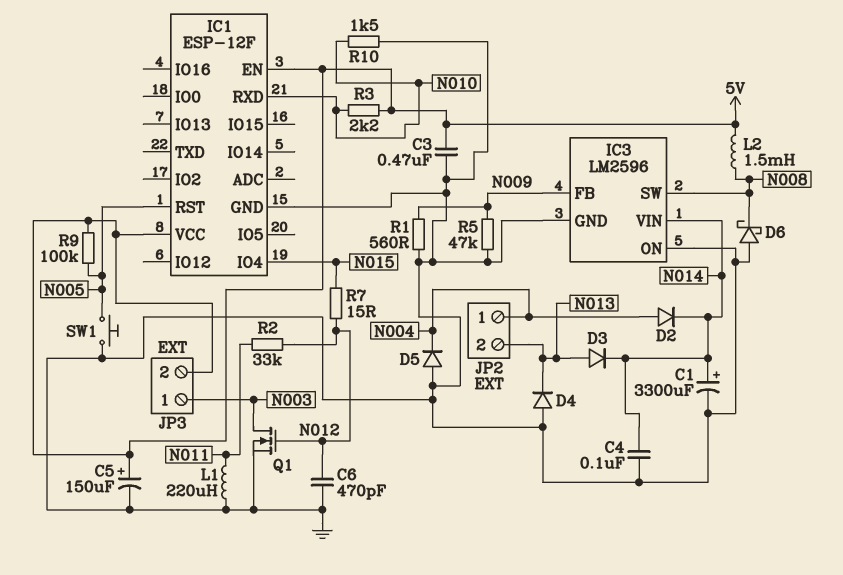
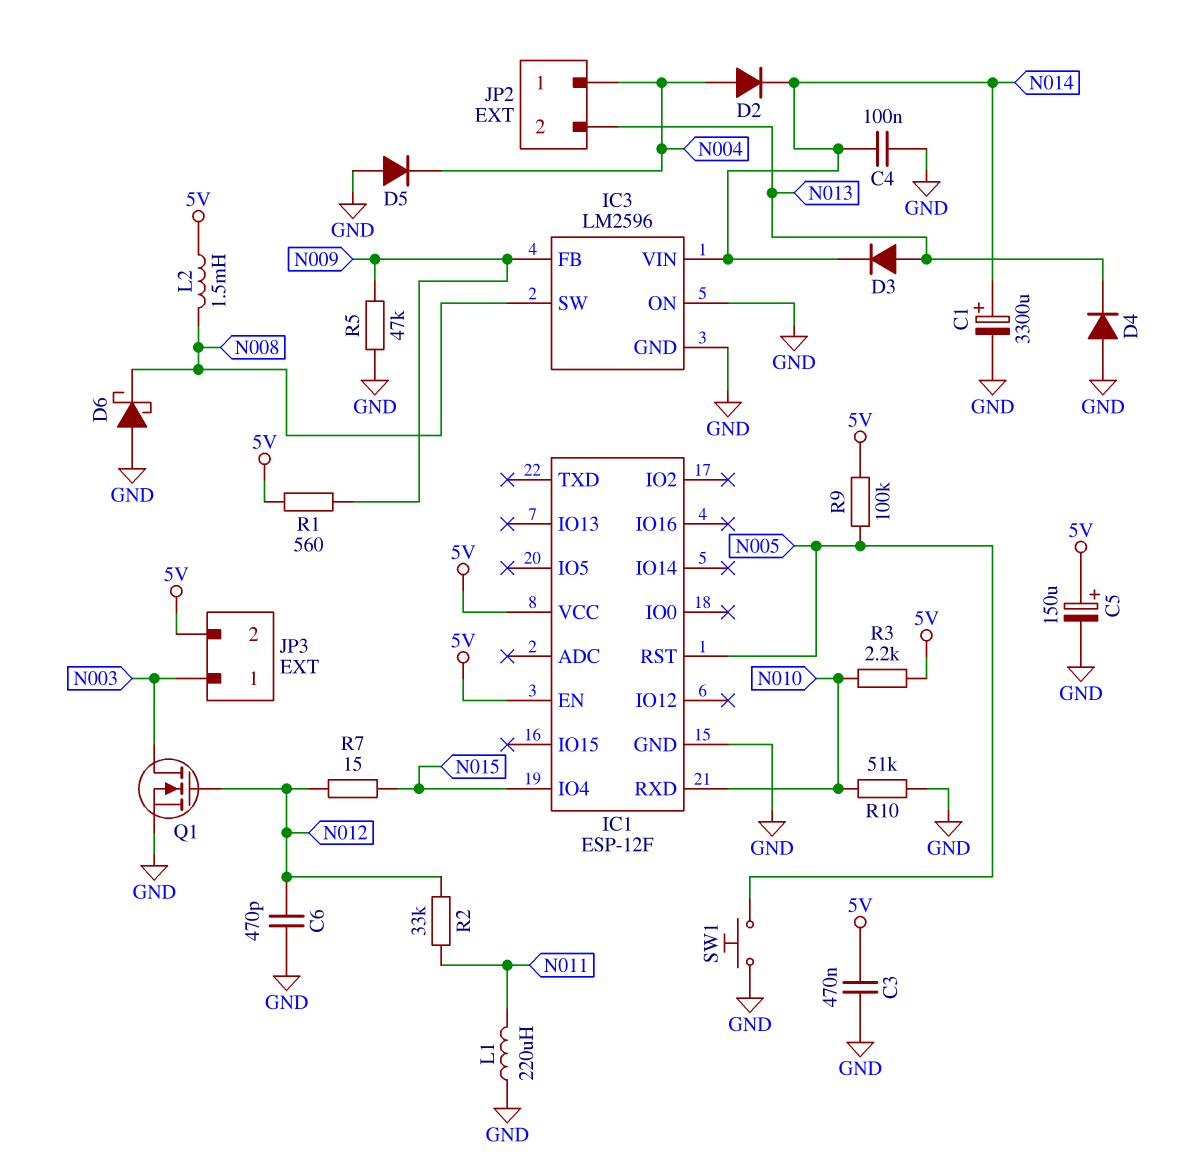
R1: 560 (GND, N009) -> 560 (5V, N009)
R10: 1.5k (GND, N010) -> 51k (GND, N010)

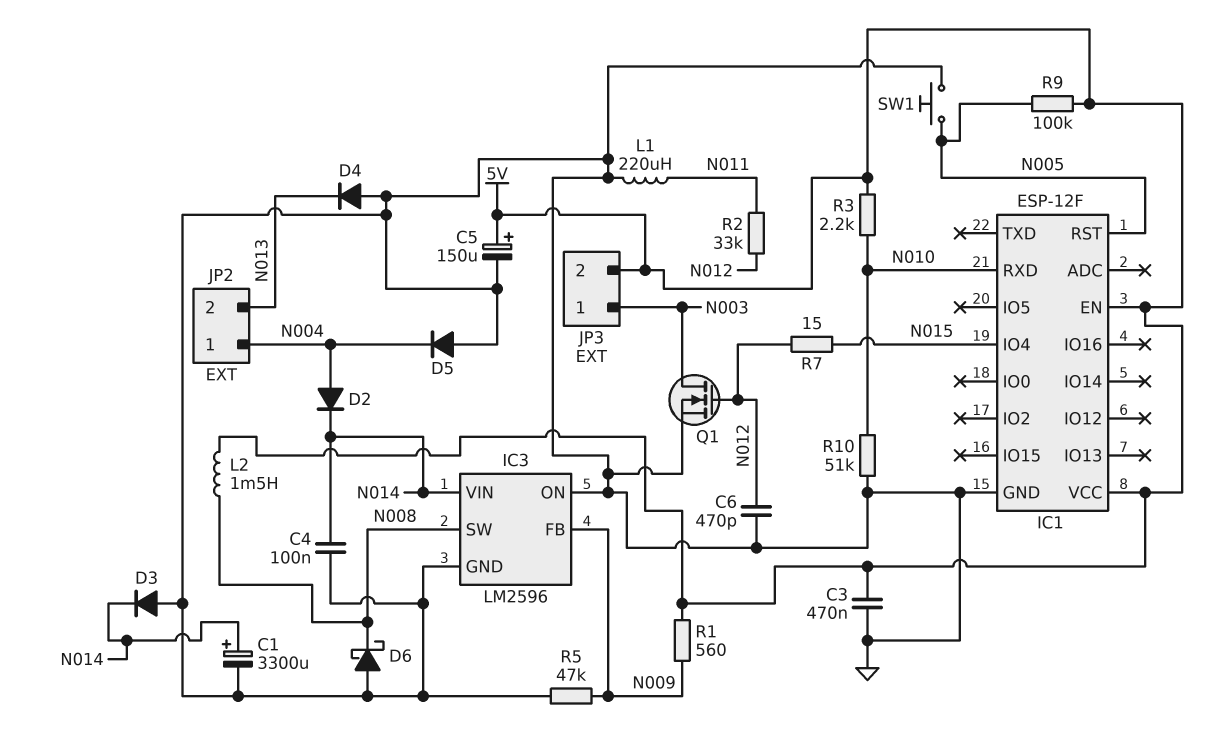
D3: diode (A N013, K N014) -> diode (A GND, K N014)

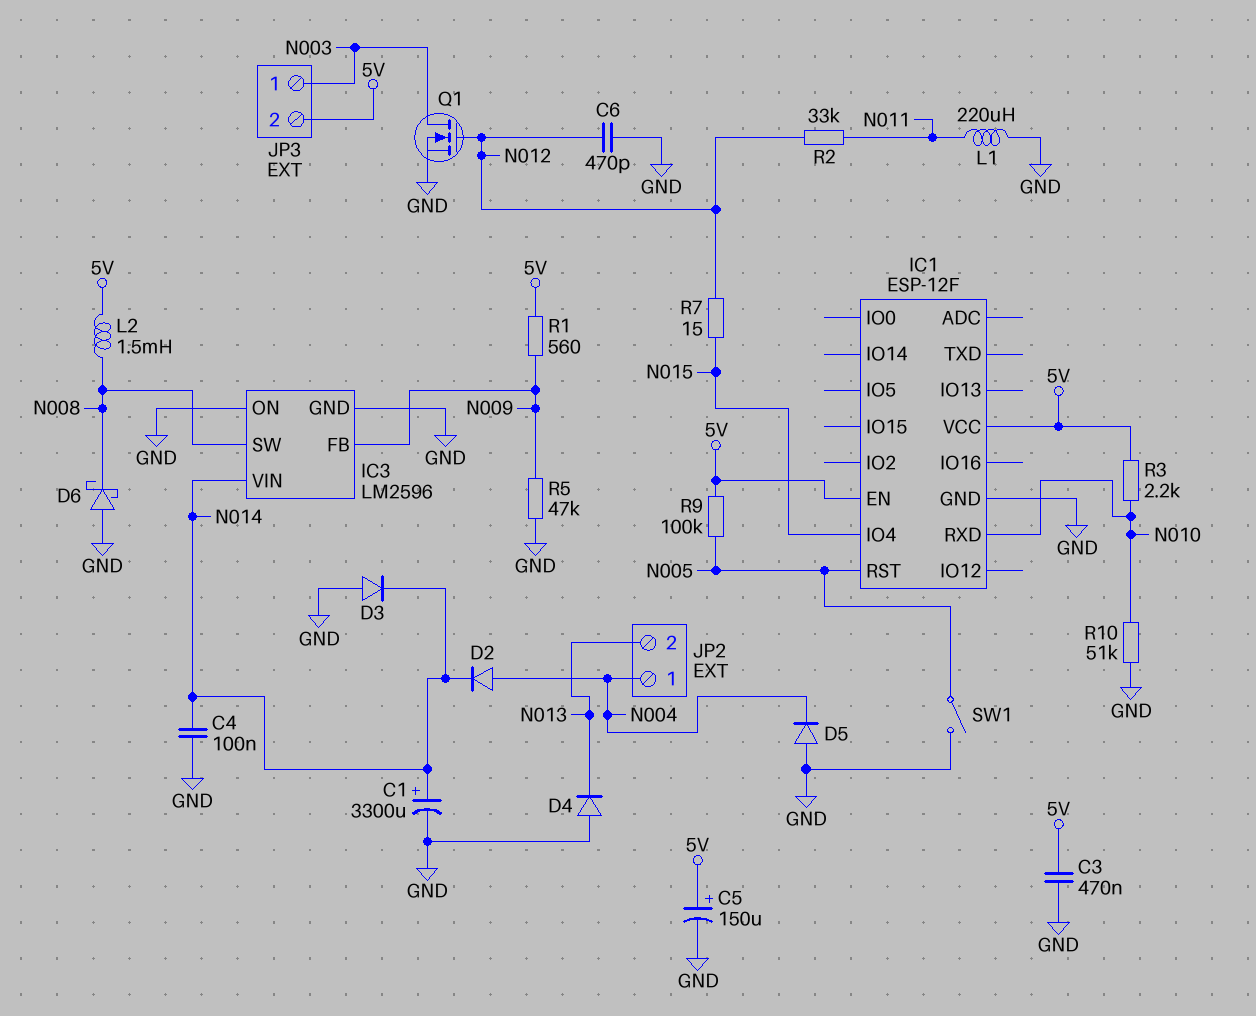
SW1: button (GND, N005) -> switch (GND, N005)

